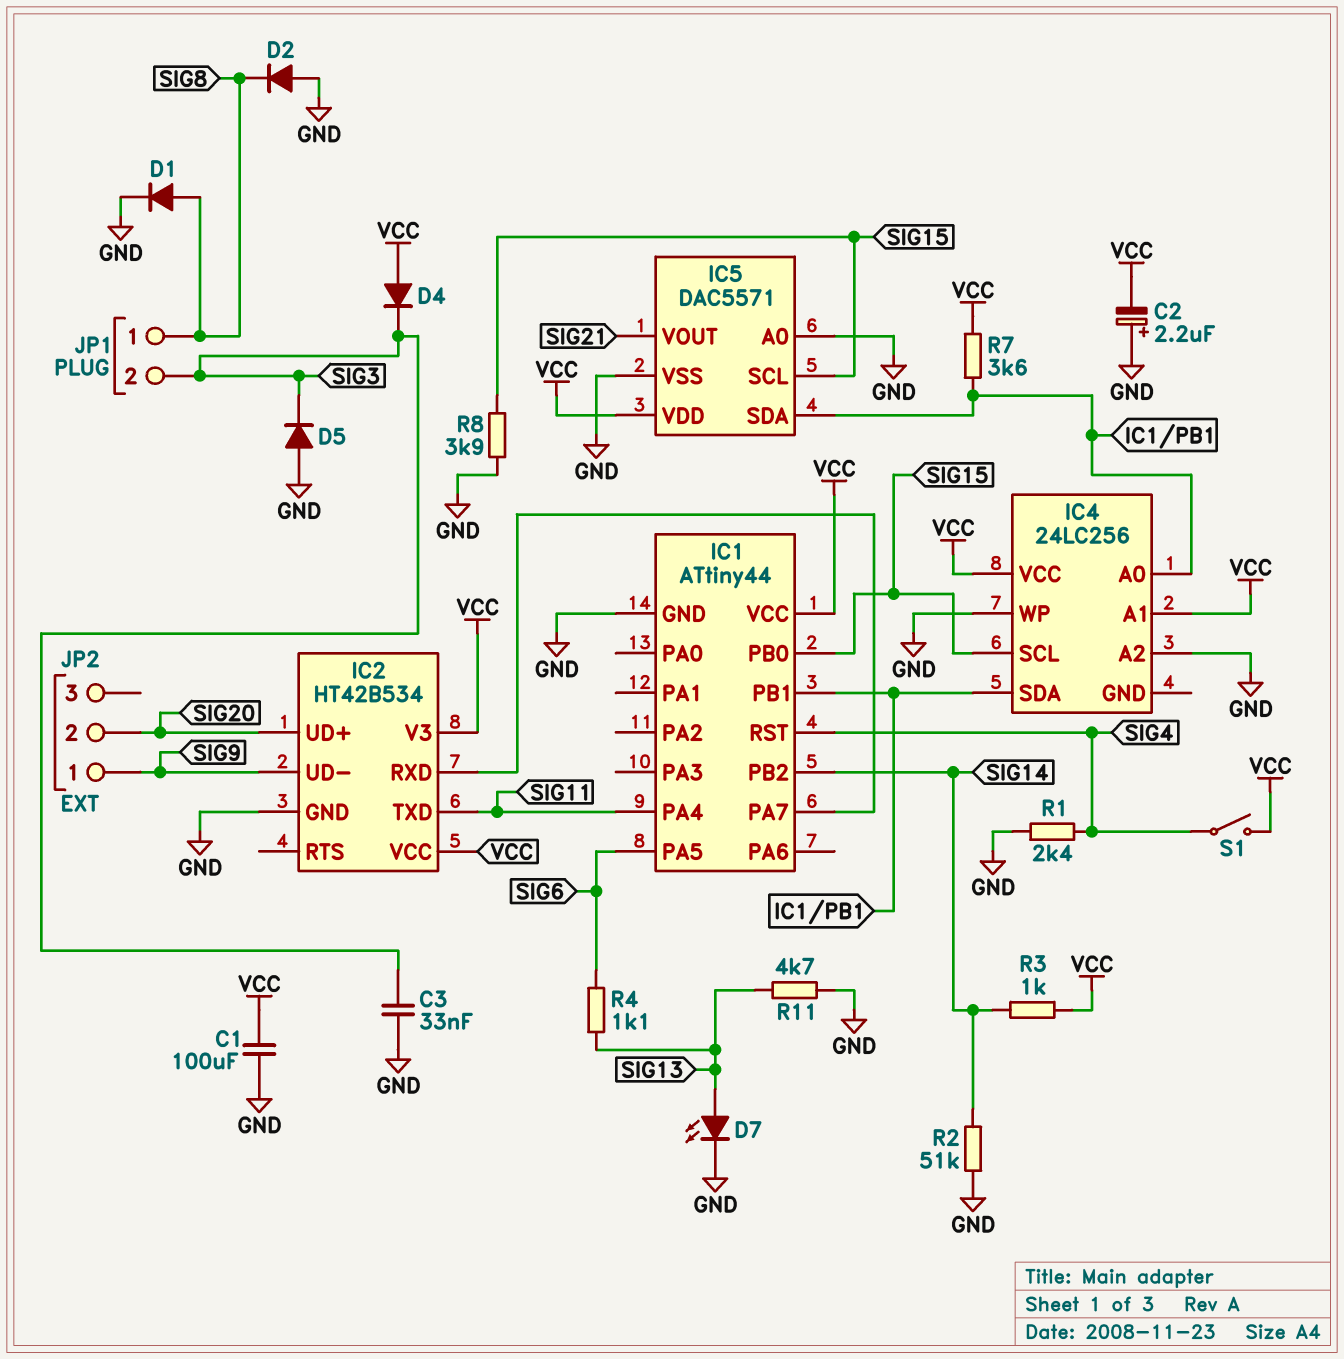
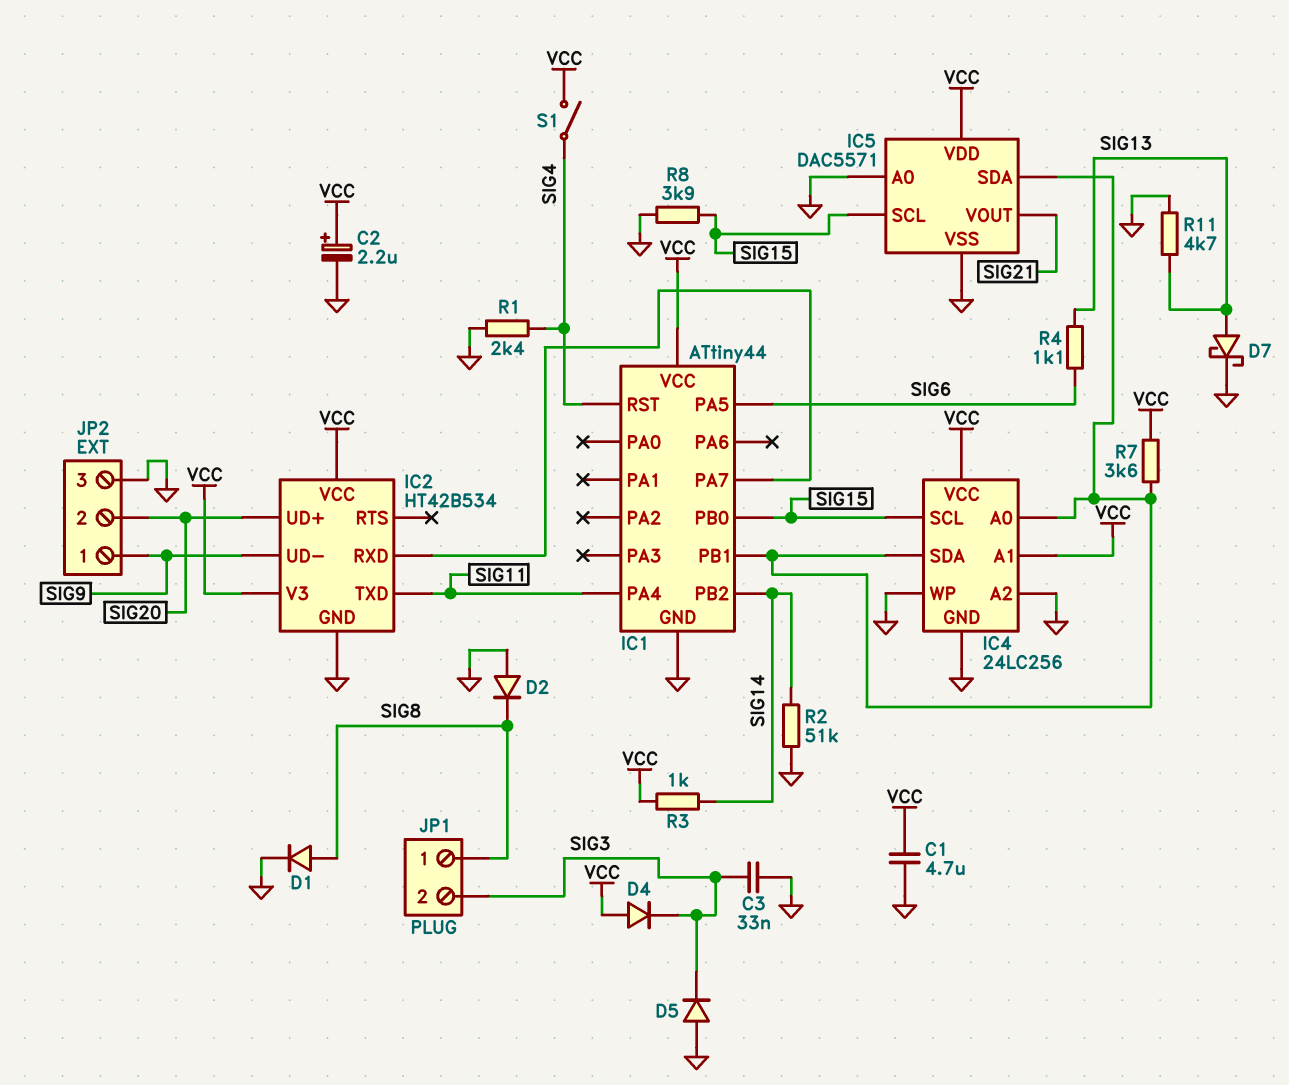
C1: 100uF (GND, VCC) -> 4.7uF (GND, VCC)
C2: 2.2uF (plus GND, minus VCC) -> 2.2uF (plus VCC, minus GND)
D7: LED (A SIG13, K GND) -> schottky (A SIG13, K GND)
IC4 pin GND: none -> GND
JP2 pin 3: none -> GND

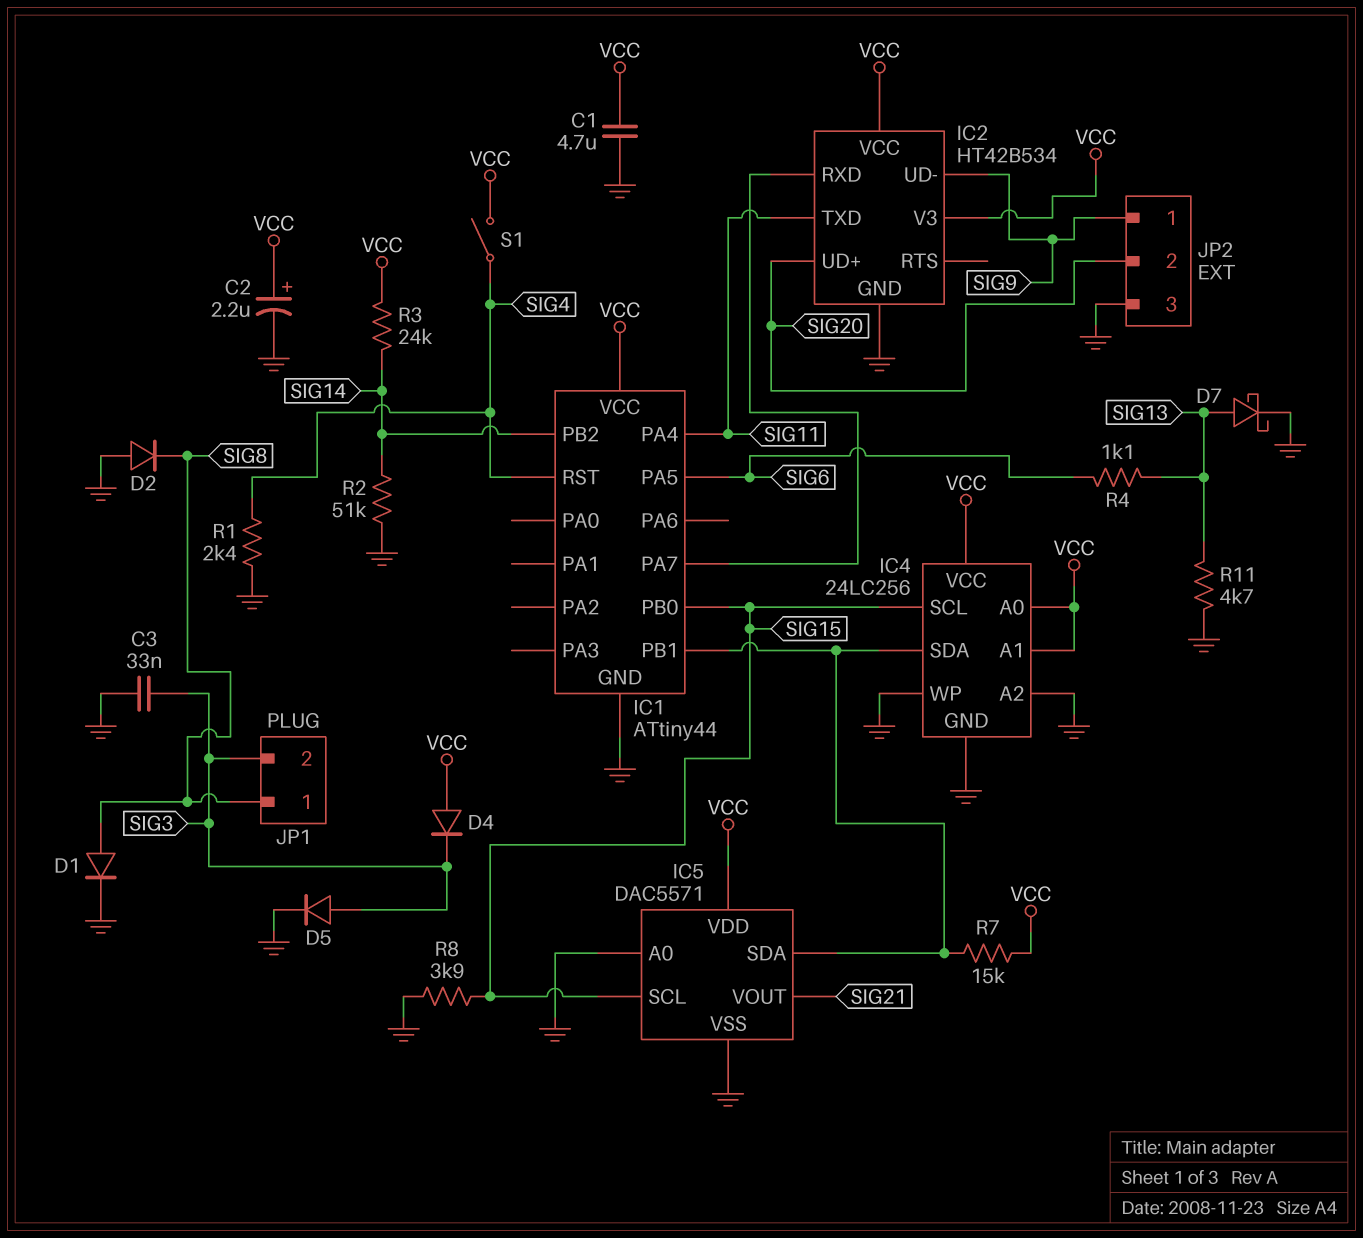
D5: diode (A GND, K SIG3) -> diode (A SIG3, K GND)
IC4 pin A0: IC1/PB1 -> VCC
R3: 1k (SIG14, VCC) -> 24k (SIG14, VCC)
R7: 3.6k (IC1/PB1, VCC) -> 15k (IC1/PB1, VCC)

